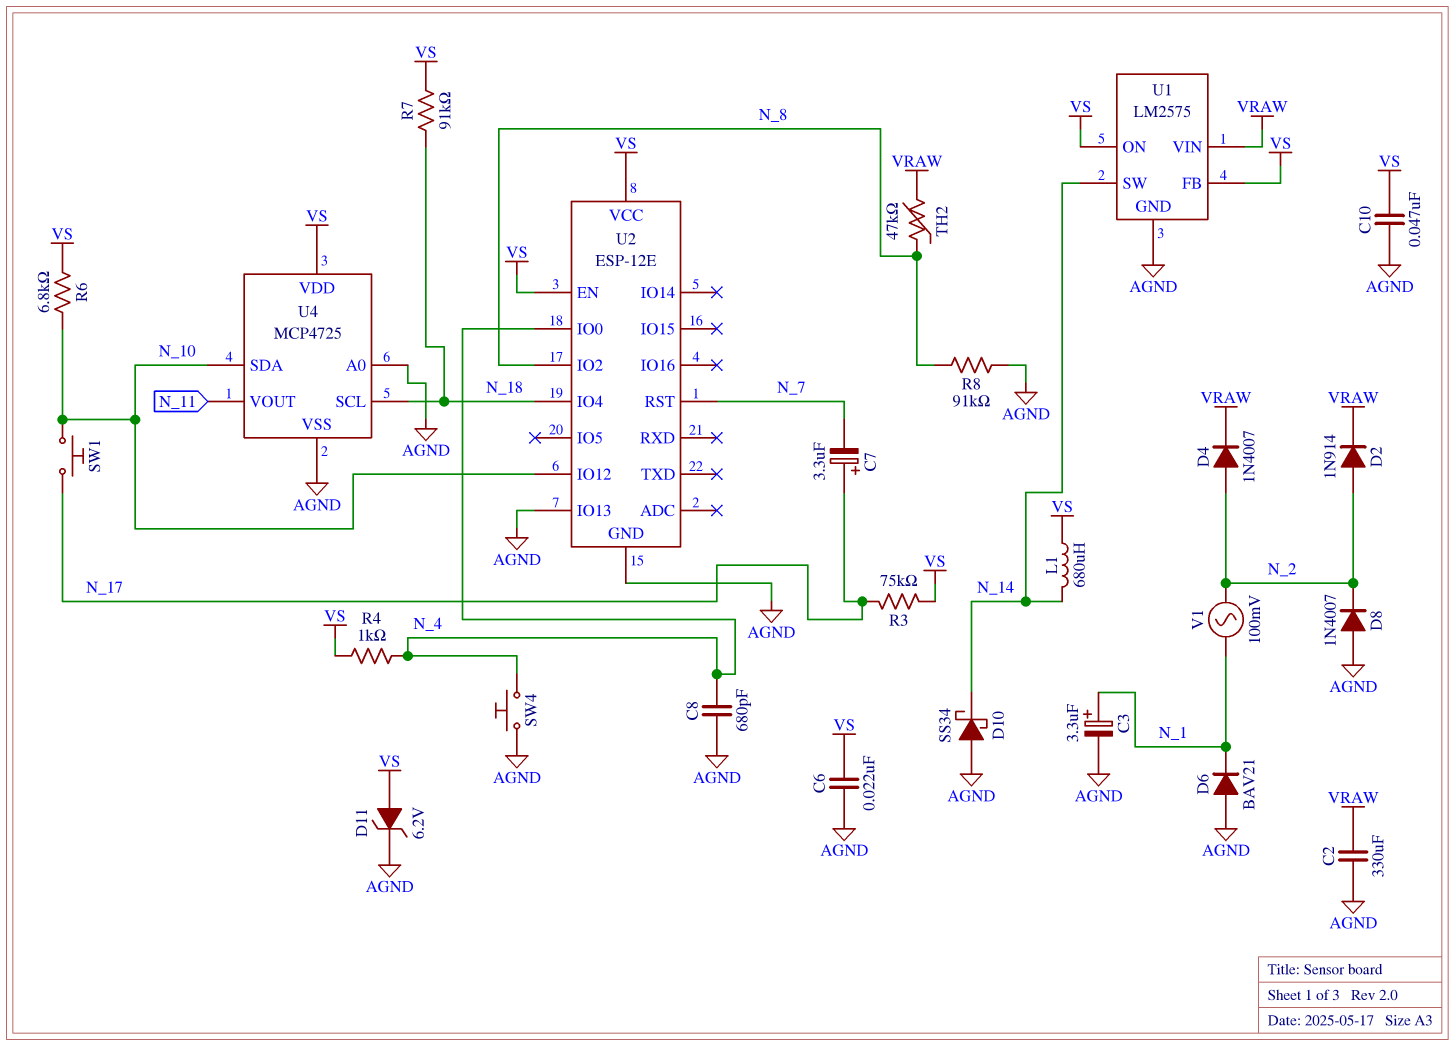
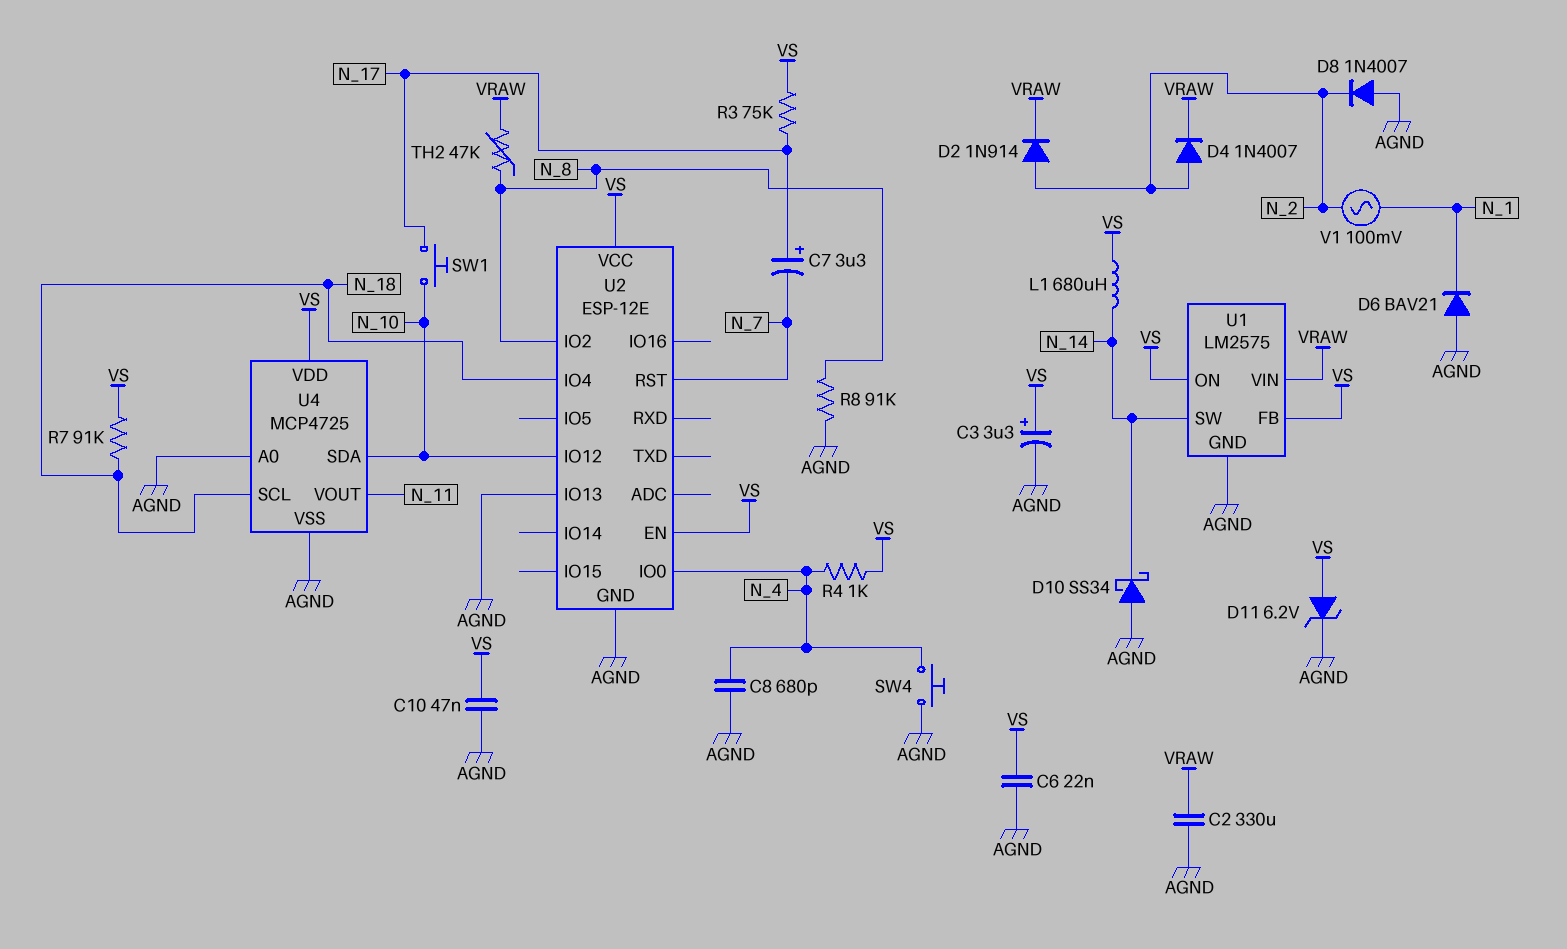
C3: 3.3uF (plus N_1, minus AGND) -> 3.3uF (plus VS, minus AGND)
R6: 6.8k (N_10, VS) -> none

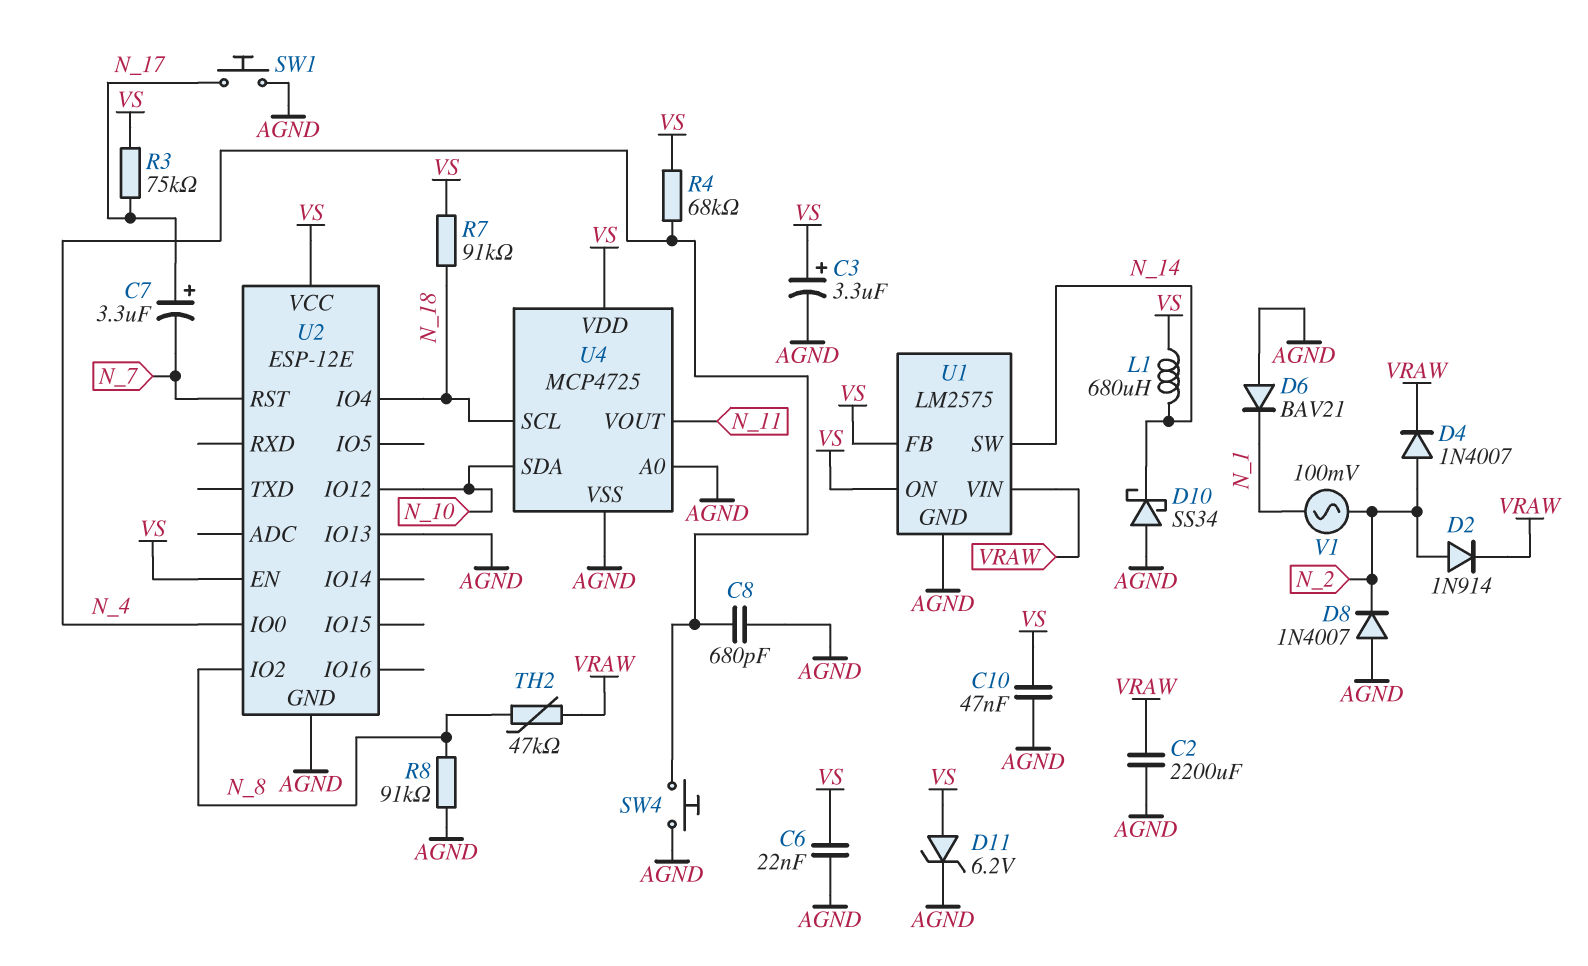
C2: 330uF (AGND, VRAW) -> 2200uF (AGND, VRAW)
R4: 1k (N_4, VS) -> 68k (N_4, VS)
SW1: button (N_10, N_17) -> button (AGND, N_17)

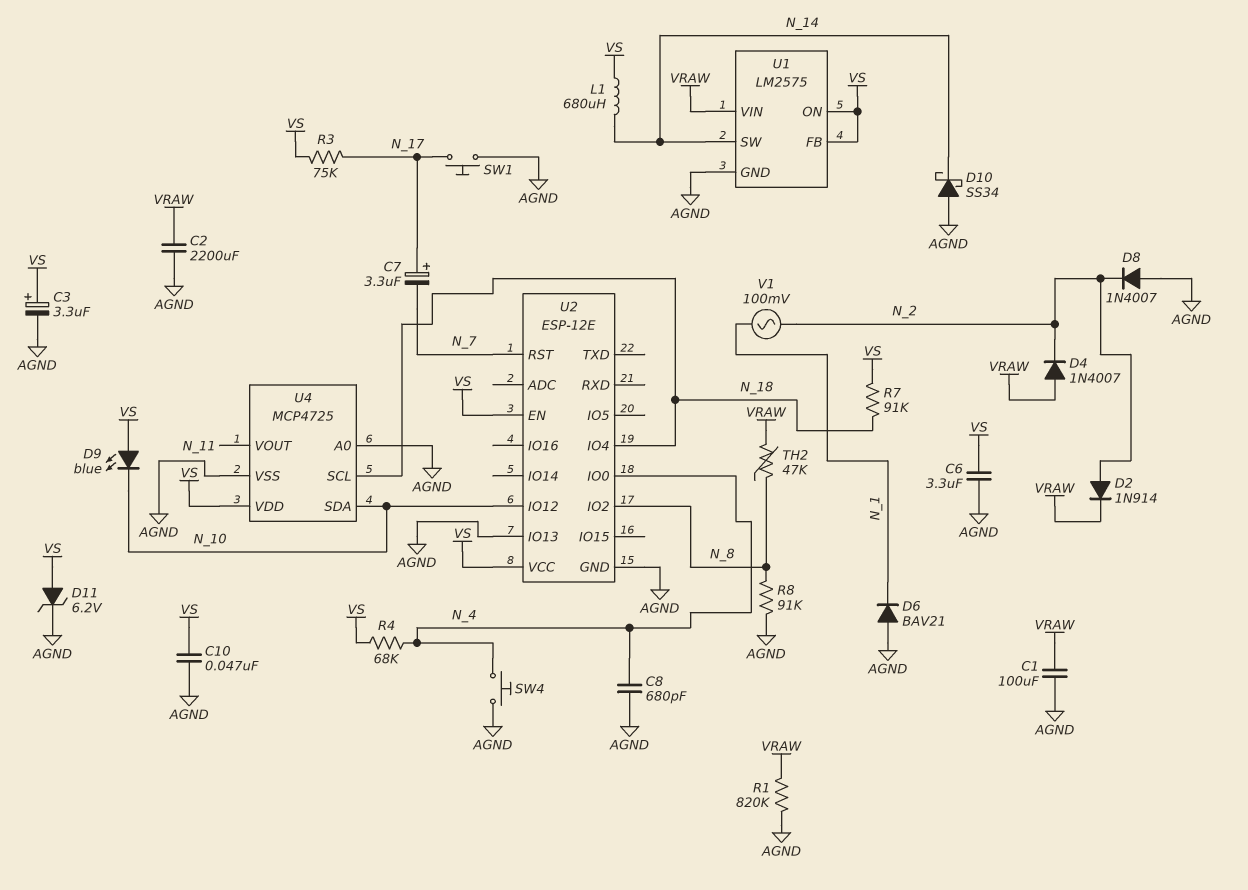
C1: none -> 100uF (AGND, VRAW)
C6: 22nF (AGND, VS) -> 3.3uF (AGND, VS)
D4: diode 1N4007 (A N_2, K VRAW) -> diode 1N4007 (A VRAW, K N_2)
D9: none -> LED blue (A VS, K N_10)
R1: none -> 820k (AGND, VRAW)

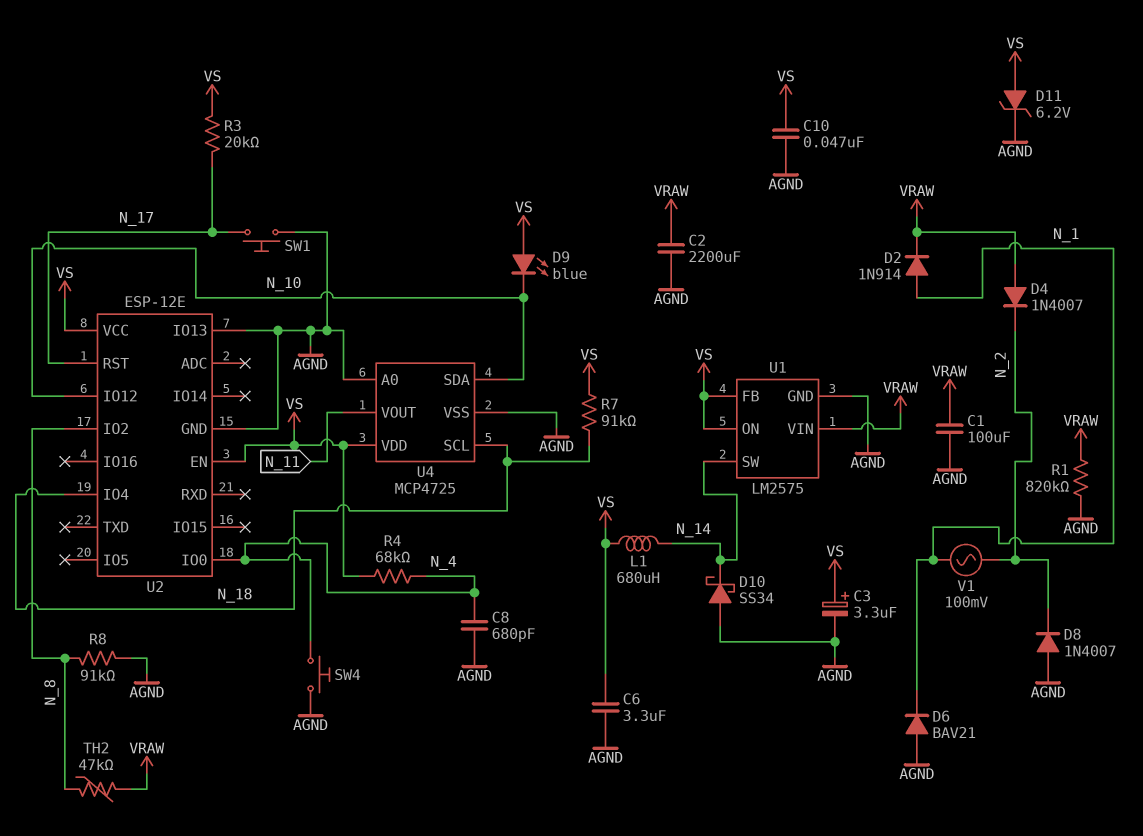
C7: 3.3uF (plus N_17, minus N_7) -> none
D2: diode 1N914 (A N_2, K VRAW) -> diode 1N914 (A N_1, K VRAW)
R3: 75k (N_17, VS) -> 20k (N_17, VS)
U2 pin RST: N_7 -> N_17

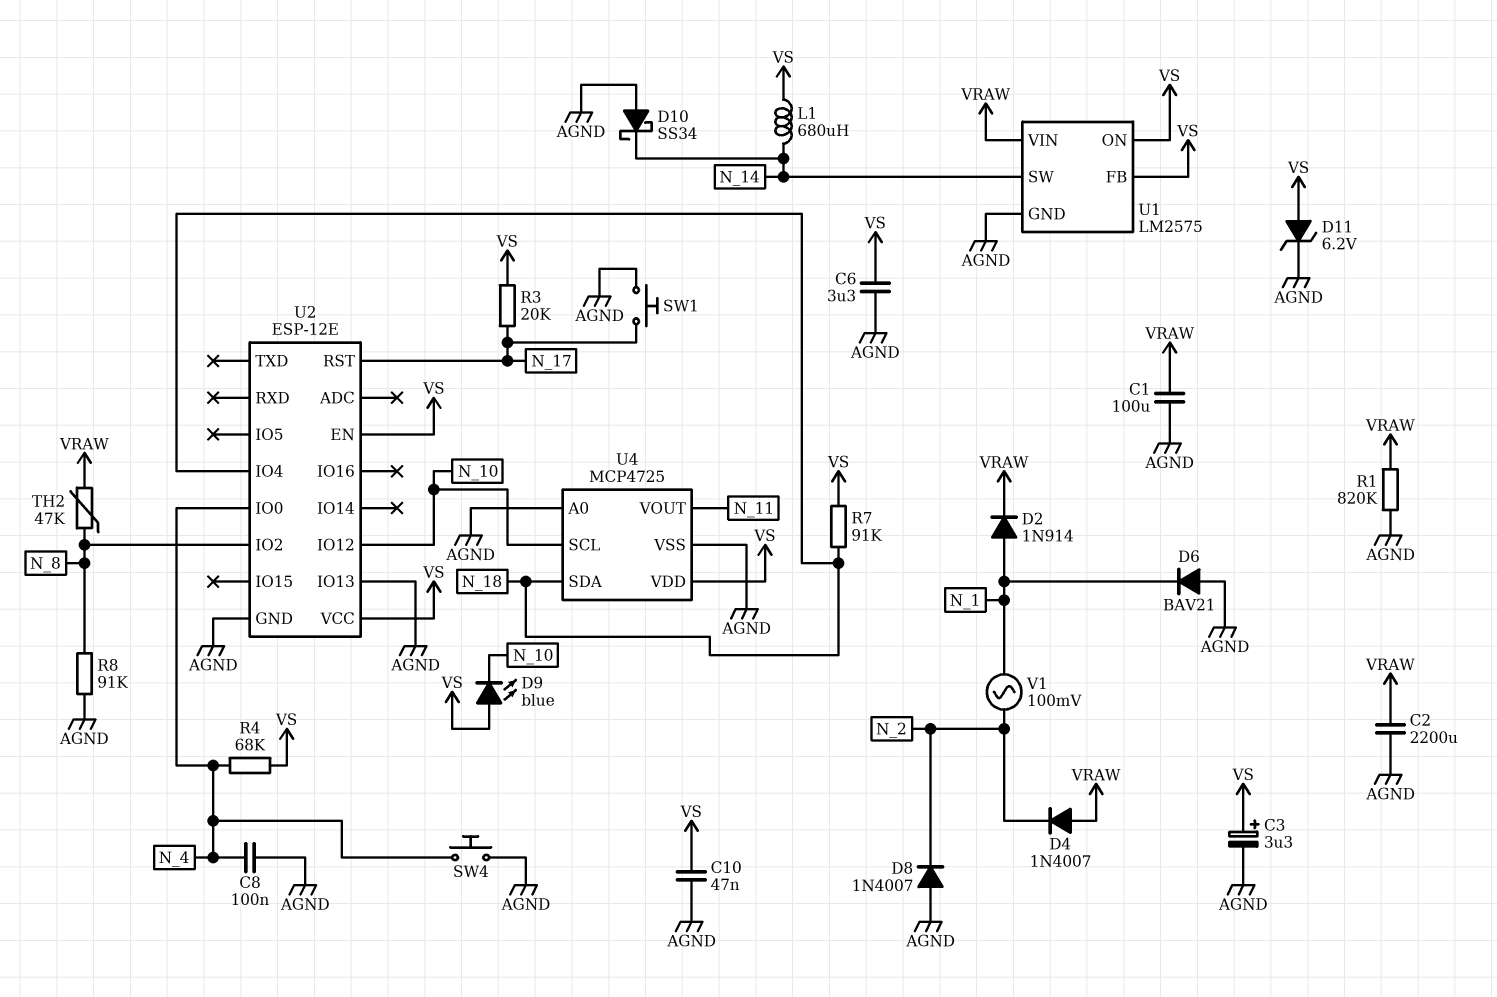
C8: 680pF (AGND, N_4) -> 100nF (AGND, N_4)
U4 pin SCL: N_18 -> N_10
U4 pin SDA: N_10 -> N_18

